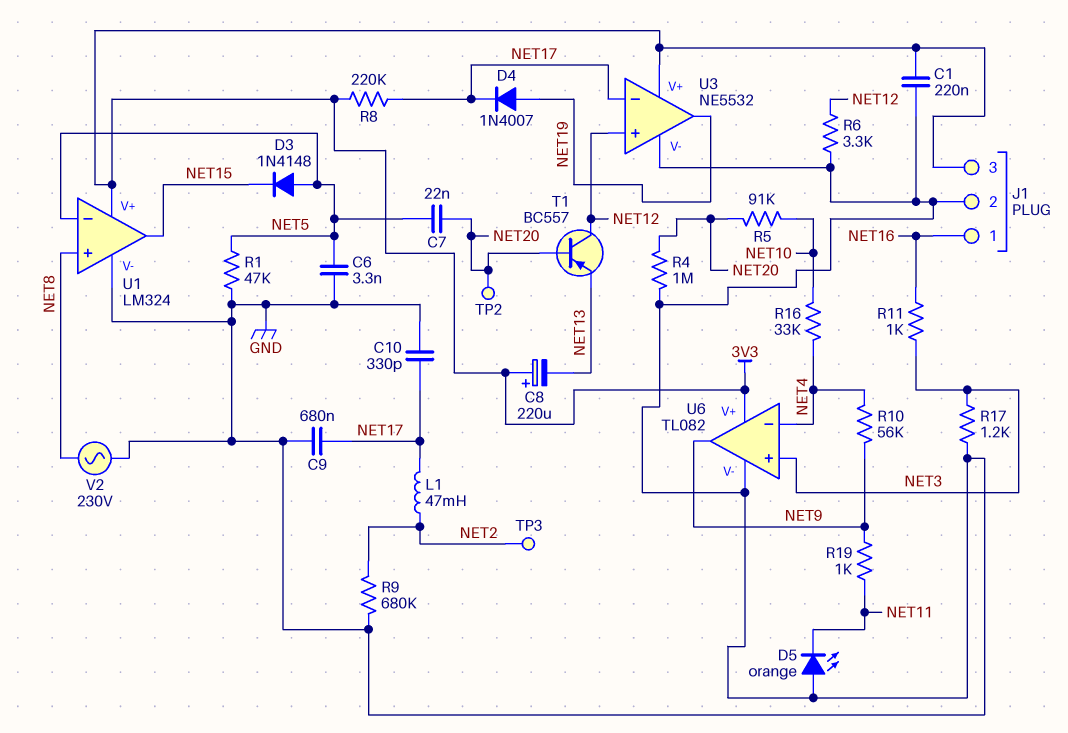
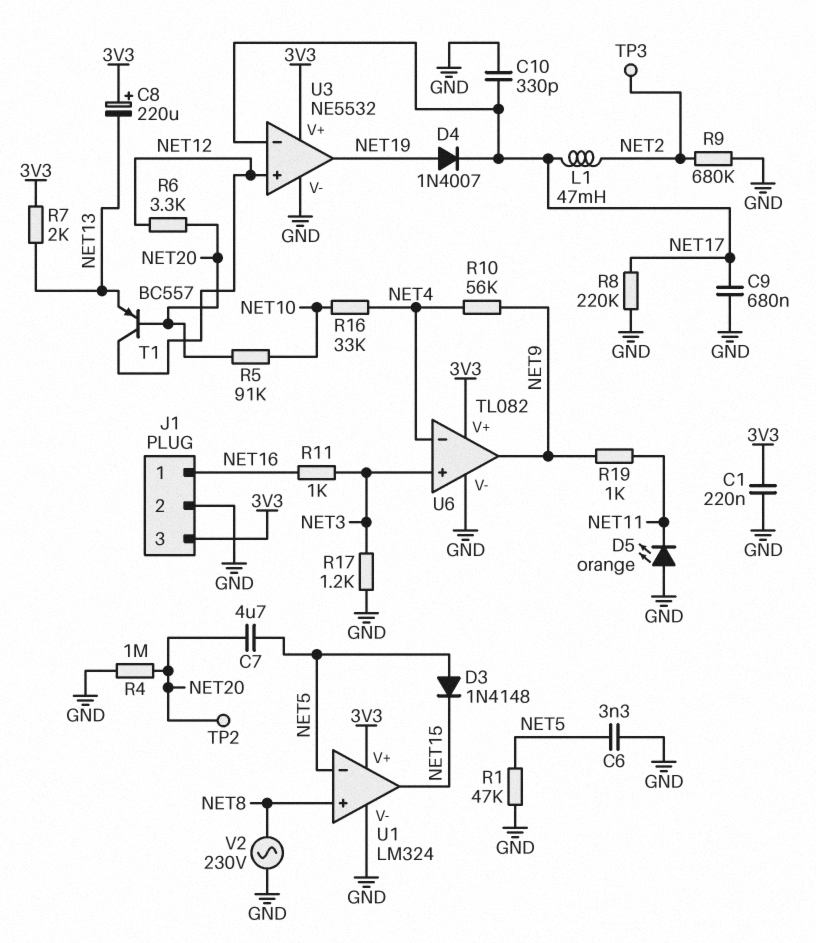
C7: 22nF (NET5, NET20) -> 4.7uF (NET5, NET20)
R6: 3.3k (GND, NET12) -> 3.3k (NET12, NET20)
R7: none -> 2k (3V3, NET13)
R8: 220k (3V3, NET17) -> 220k (GND, NET17)

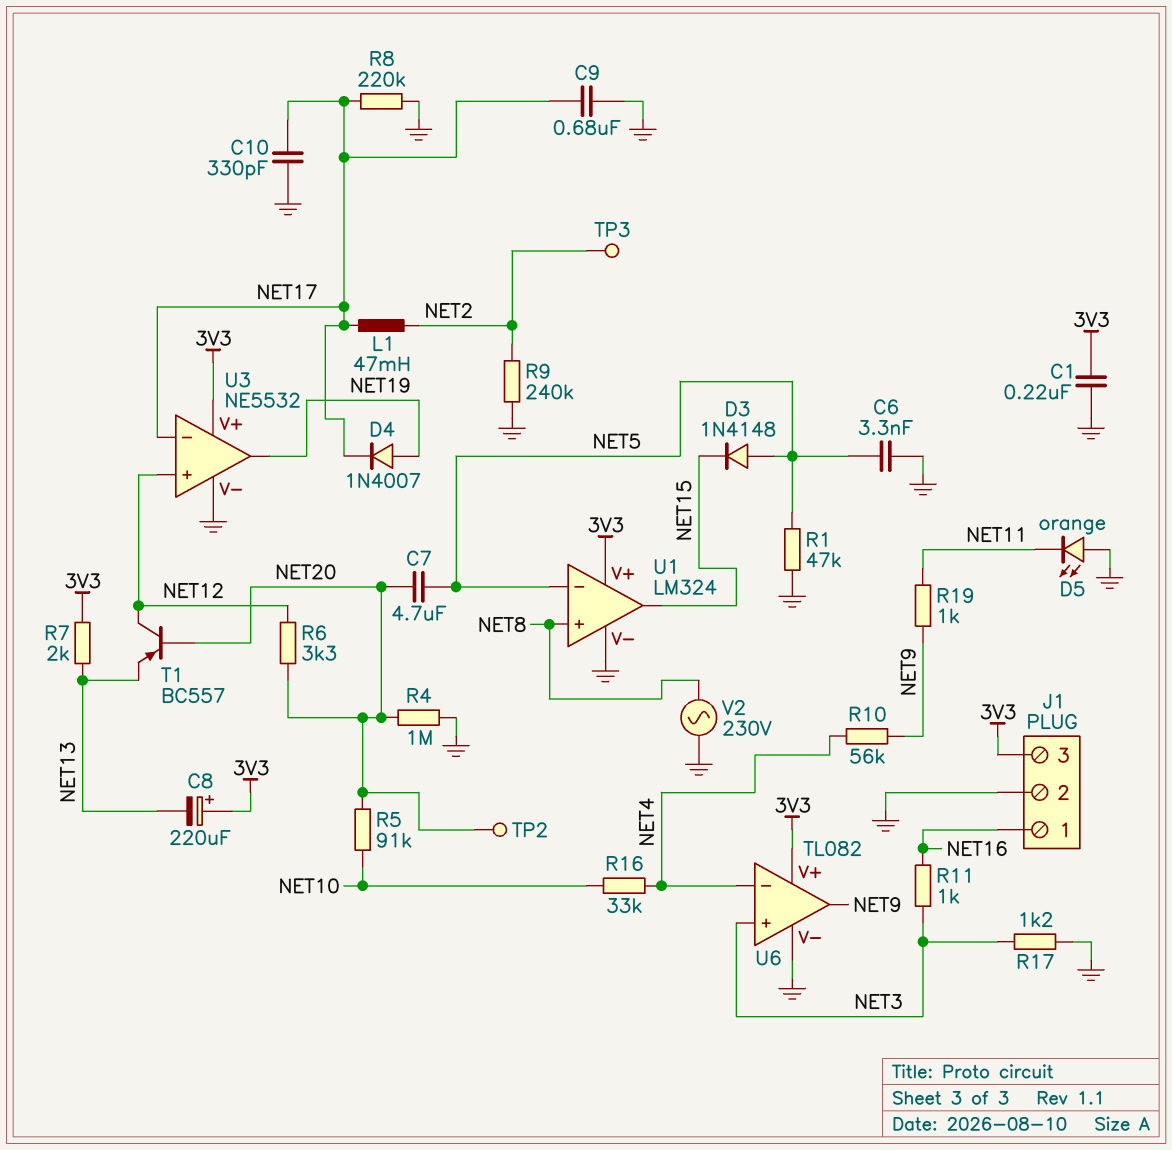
R9: 680k (GND, NET2) -> 240k (GND, NET2)

